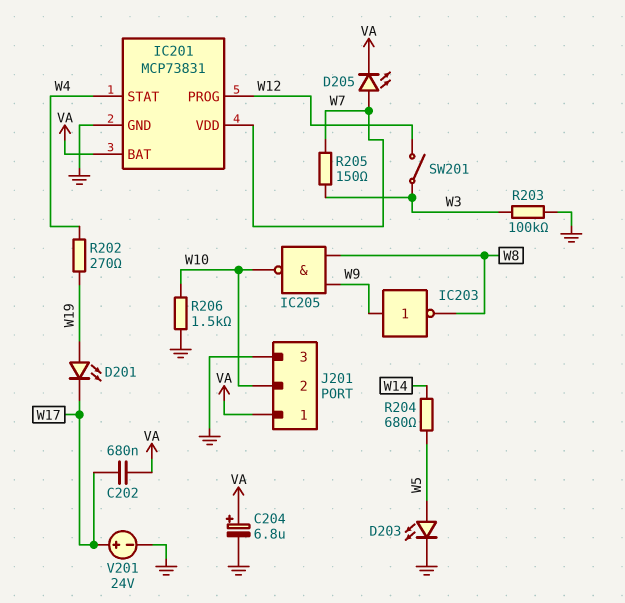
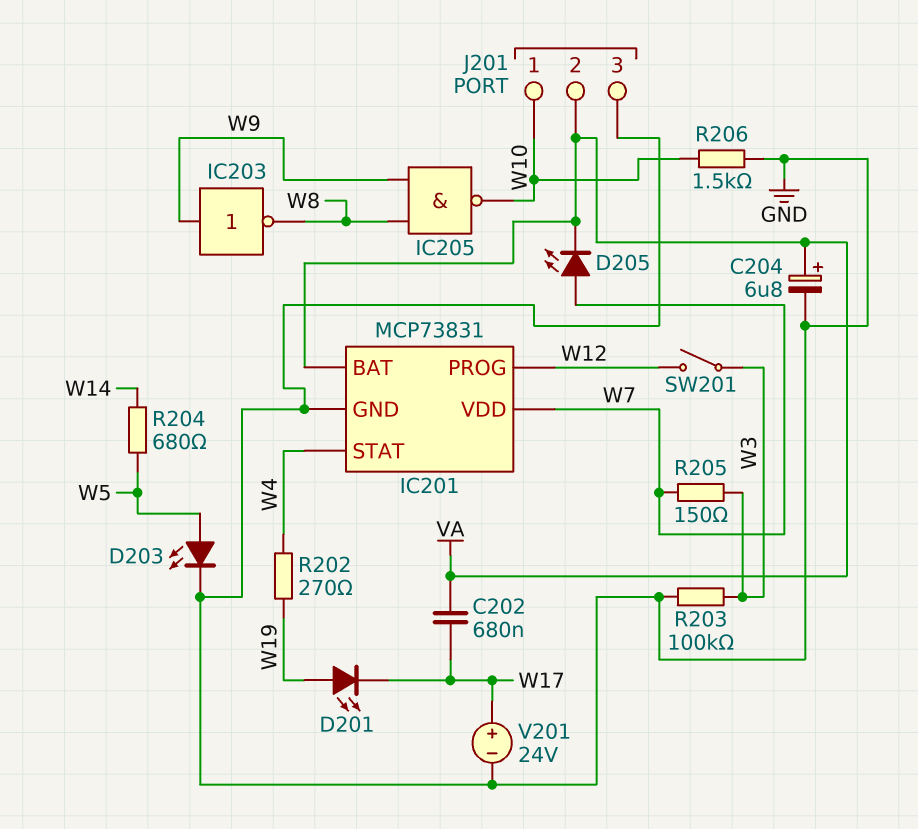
J201 pin 1: VA -> W10
J201 pin 2: W10 -> VA

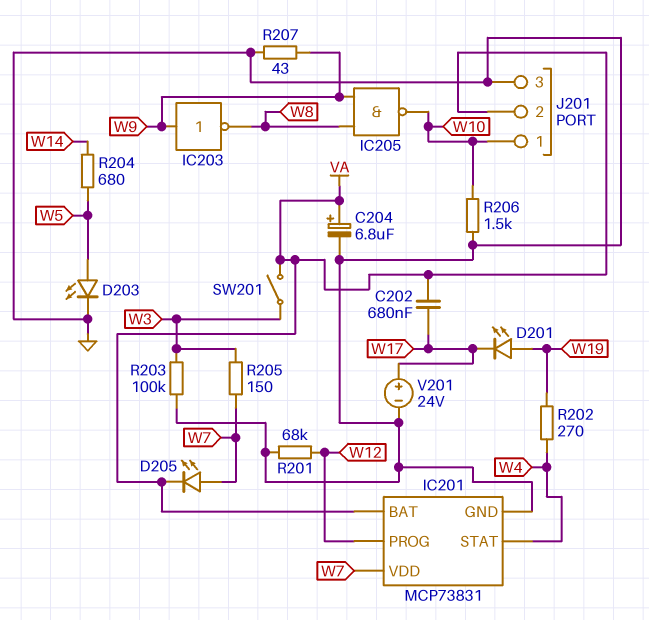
R201: none -> 68k (GND, W12)
R207: none -> 43 (GND, W9)
SW201: switch (W3, W12) -> switch (VA, W3)

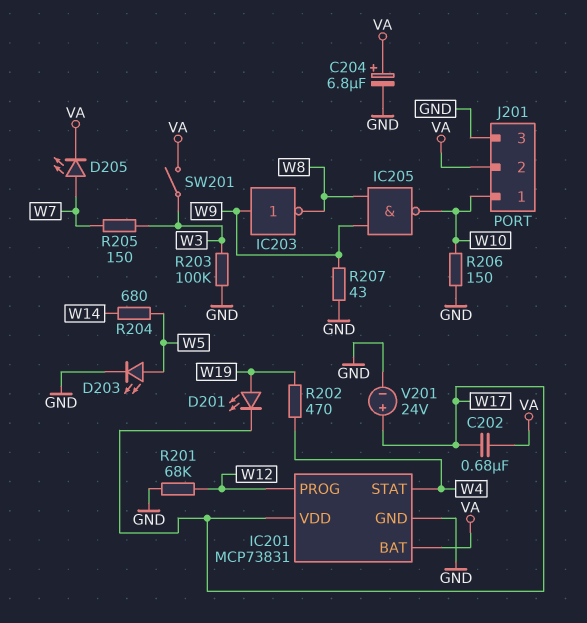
IC201 pin VDD: W7 -> W17
R202: 270 (W4, W19) -> 470 (W4, W19)
R206: 1.5k (GND, W10) -> 150 (GND, W10)

